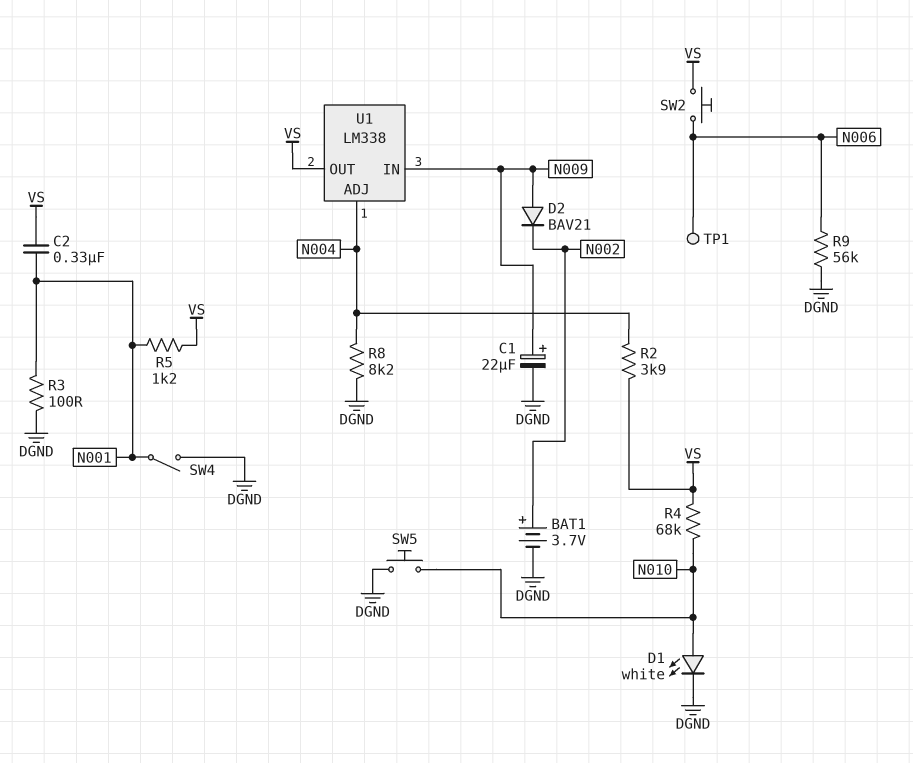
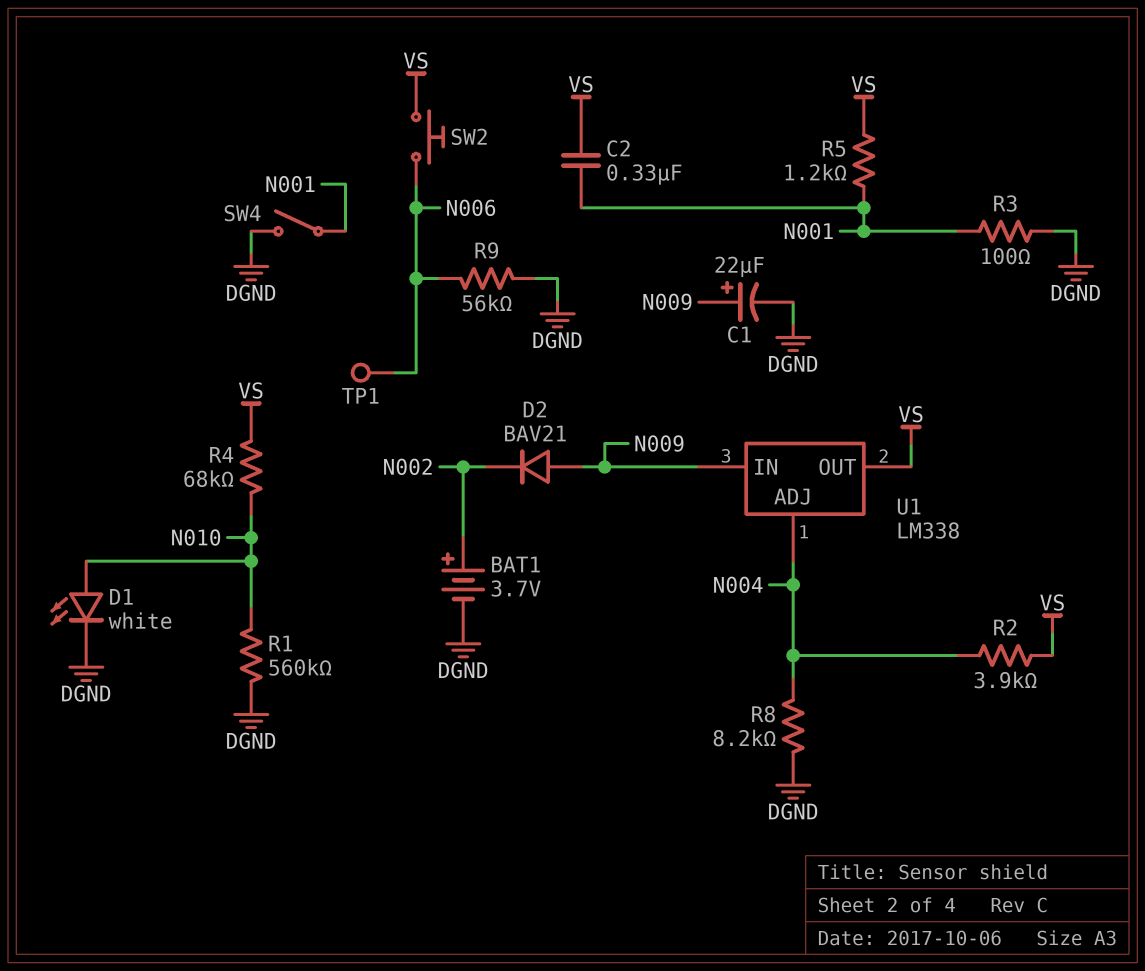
R1: none -> 560k (DGND, N010)
SW5: button (DGND, N010) -> none

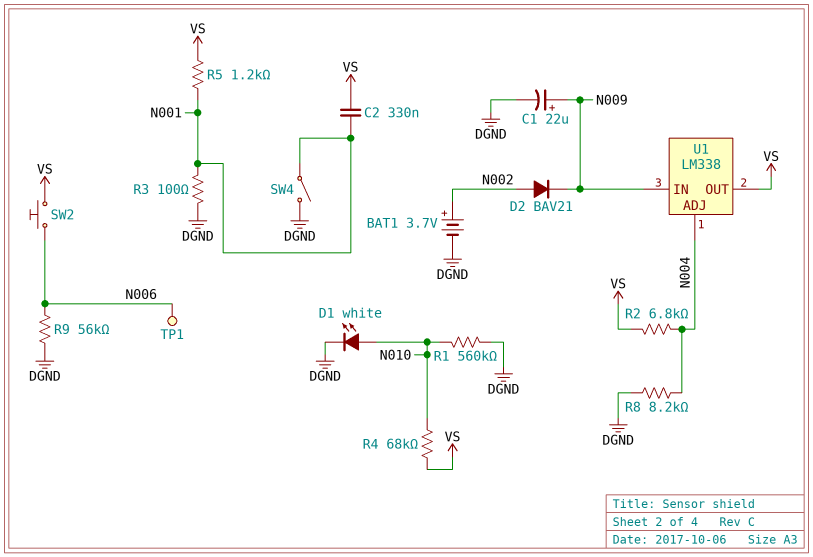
D2: diode BAV21 (A N009, K N002) -> diode BAV21 (A N002, K N009)
R2: 3.9k (N004, VS) -> 6.8k (N004, VS)

